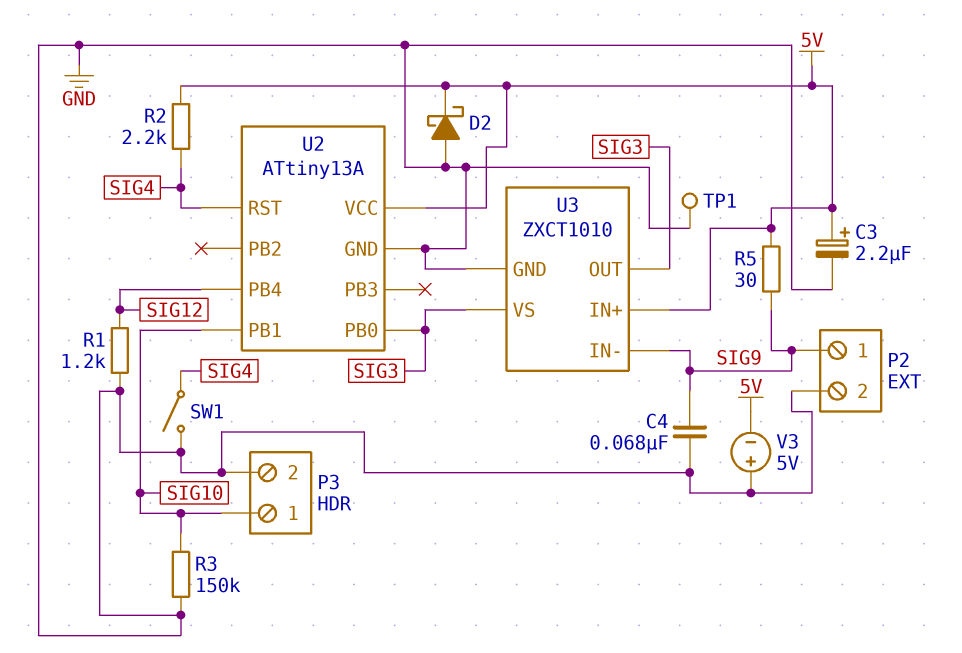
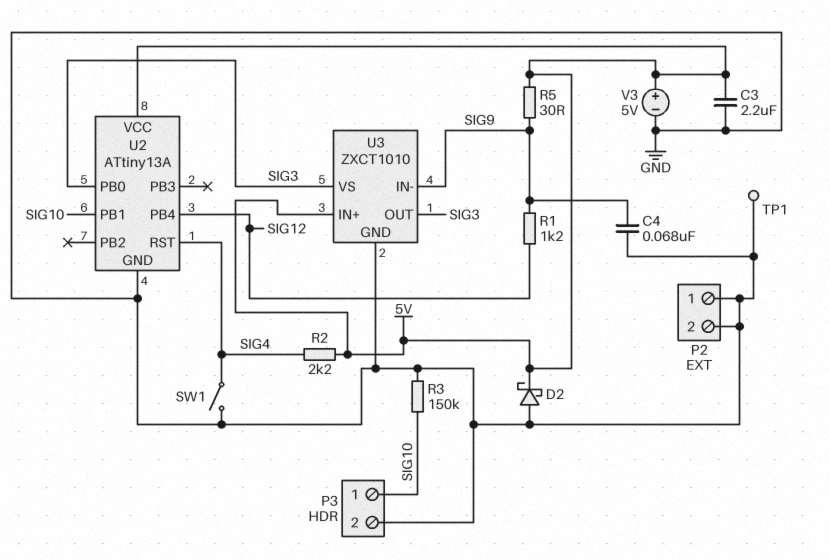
C3: 2.2uF (plus 5V, minus GND) -> 2.2uF (5V, GND)
P2 pin 1: SIG9 -> GND
R1: 1.2k (GND, SIG12) -> 1.2k (SIG9, SIG12)
V3: 5V (plus GND, minus 5V) -> 5V (plus 5V, minus GND)

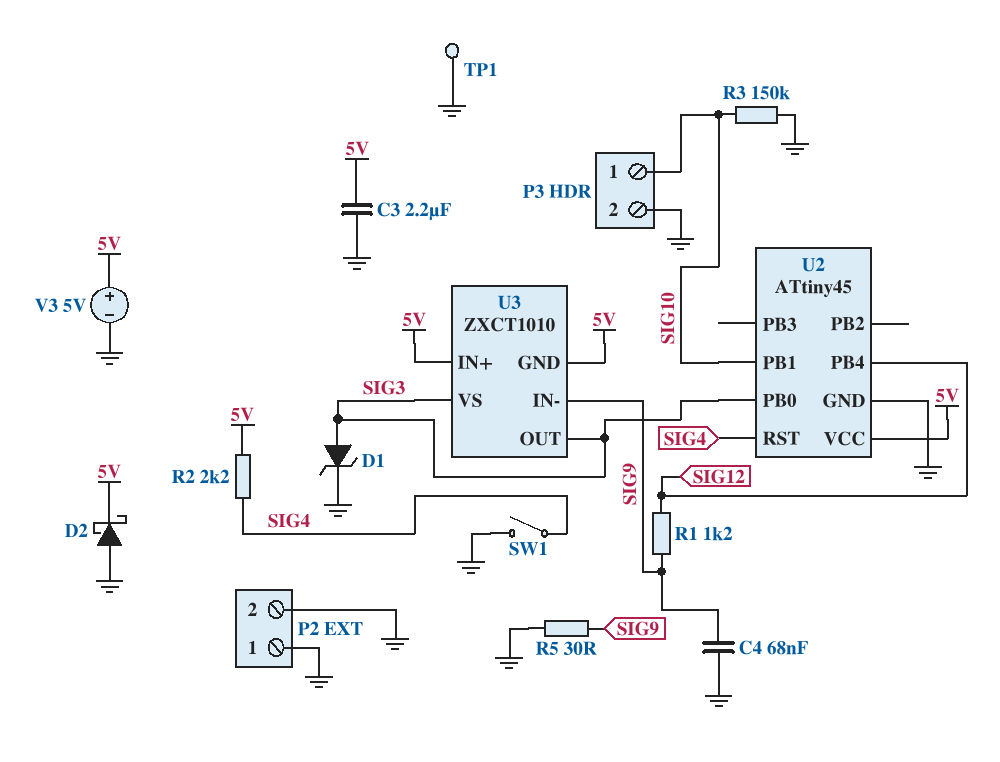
D1: none -> zener (A SIG3, K GND)
R5: 30 (5V, SIG9) -> 30 (GND, SIG9)
U2: ATtiny13A -> ATtiny45
U3 pin GND: GND -> 5V

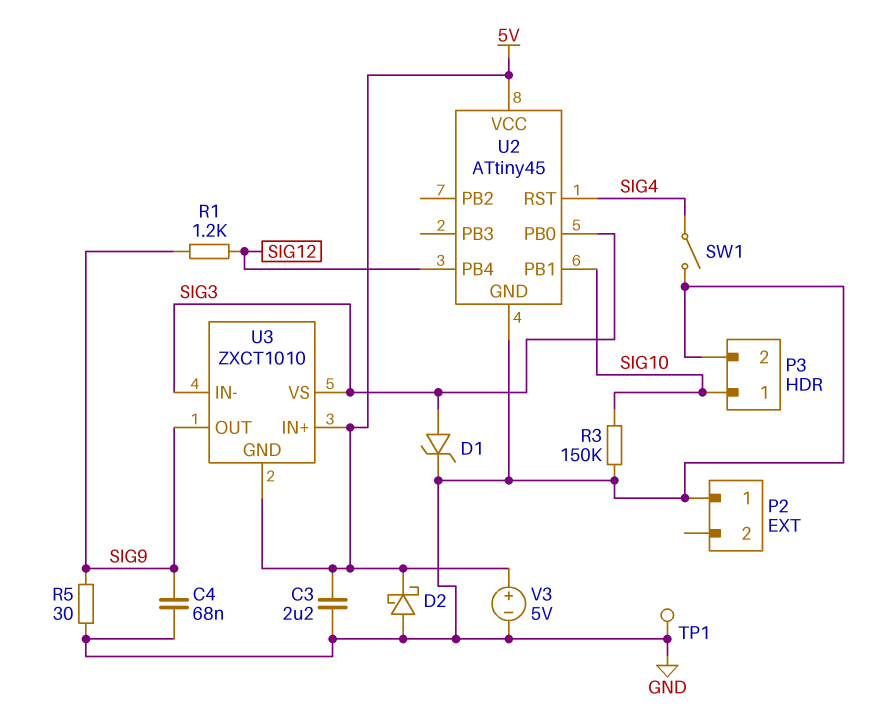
P2 pin 2: GND -> none
R2: 2.2k (5V, SIG4) -> none
U3 pin IN-: SIG9 -> SIG3
U3 pin OUT: SIG3 -> SIG9

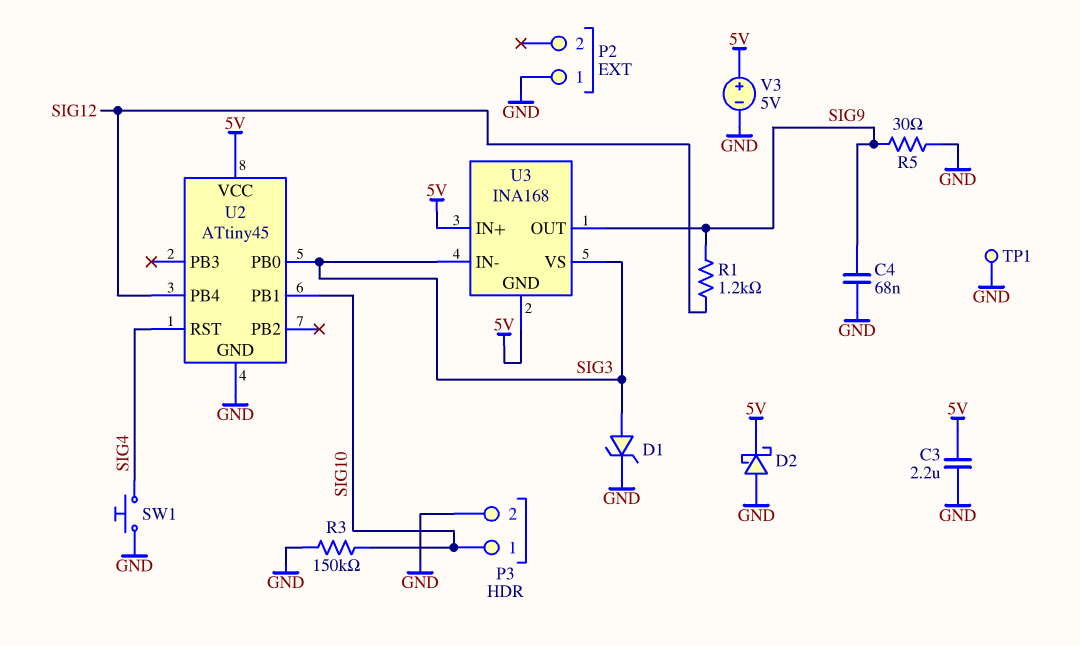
SW1: switch (GND, SIG4) -> button (GND, SIG4)
U3: ZXCT1010 -> INA168

